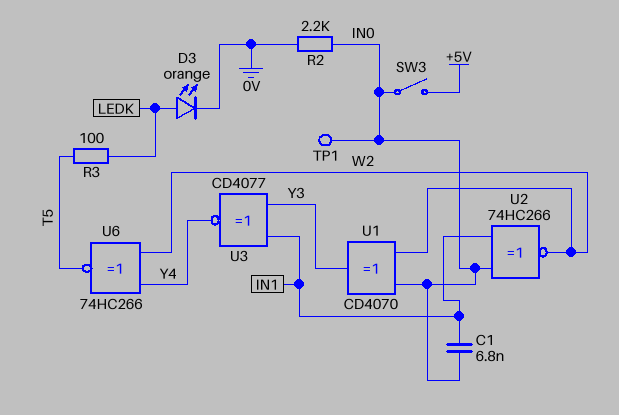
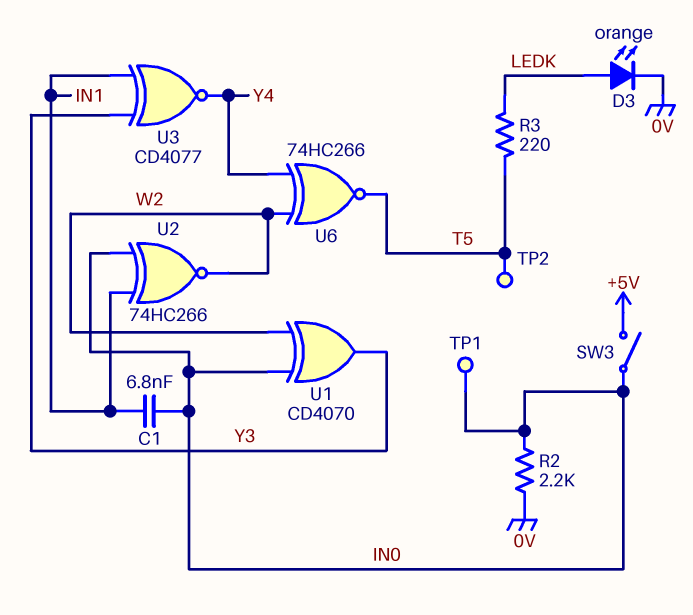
R3: 100 (LEDK, T5) -> 220 (LEDK, T5)
TP2: none -> test point (T5)

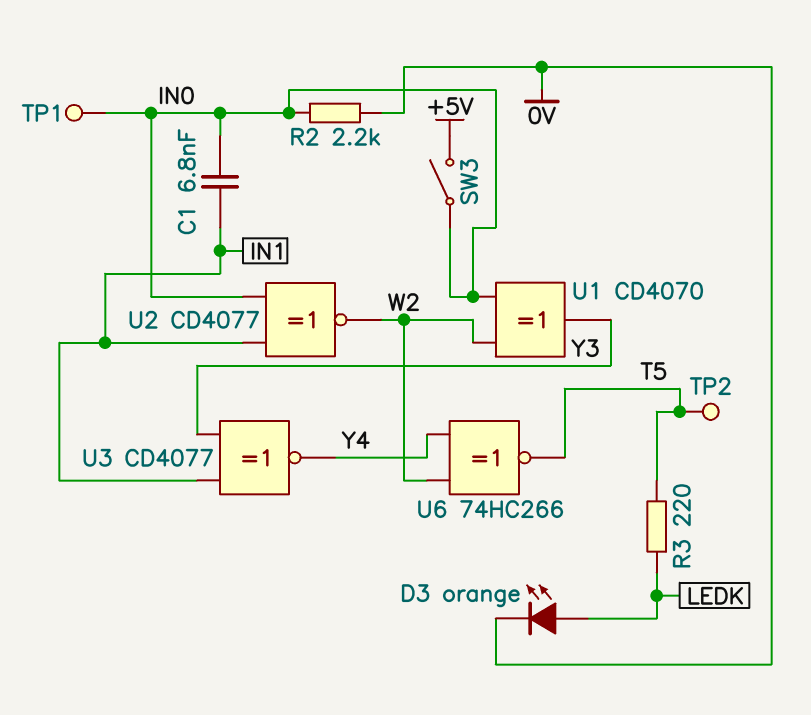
U2: XNOR 74HC266 (in IN0, in IN1, out W2) -> XNOR CD4077 (in IN0, in IN1, out W2)

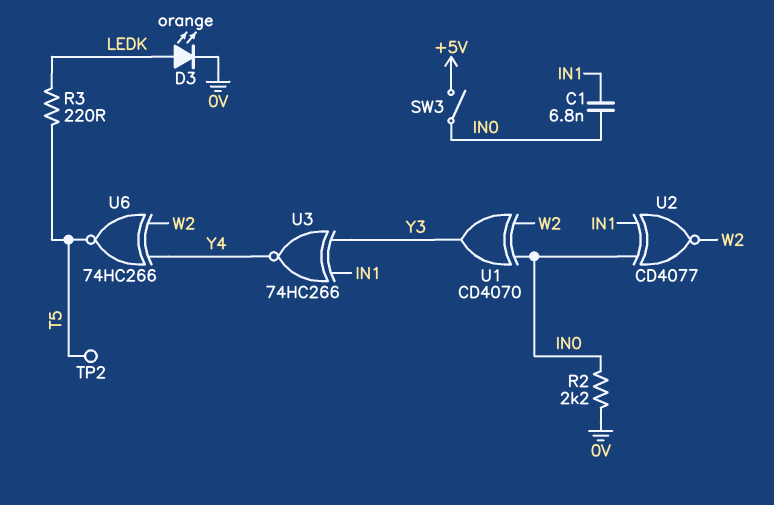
TP1: test point (IN0) -> none
U3: XNOR CD4077 (in IN1, in Y3, out Y4) -> XNOR 74HC266 (in IN1, in Y3, out Y4)

